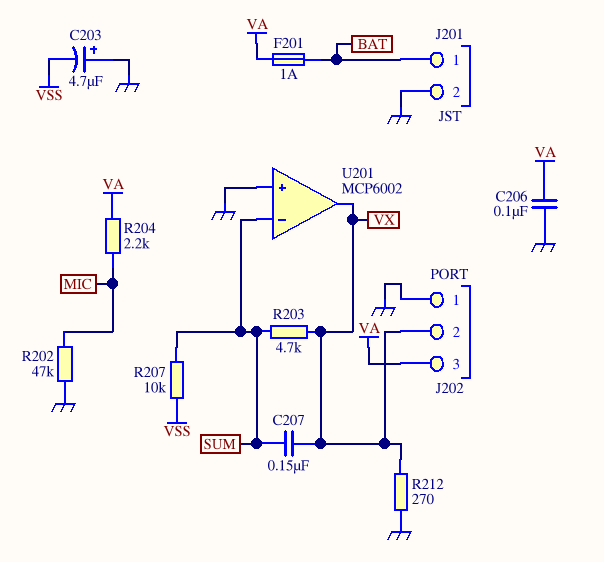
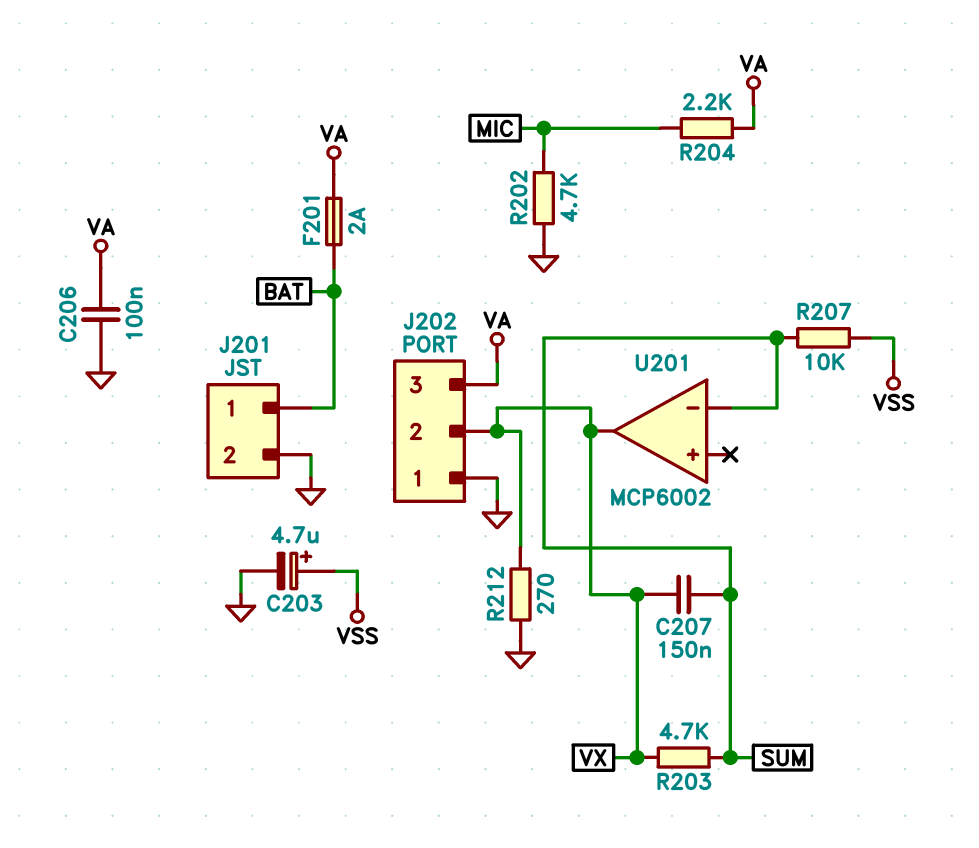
C203: 4.7uF (plus GND, minus VSS) -> 4.7uF (plus VSS, minus GND)
F201: 1A (BAT, VA) -> 2A (BAT, VA)
R202: 47k (GND, MIC) -> 4.7k (GND, MIC)
U201 pin in+: GND -> none

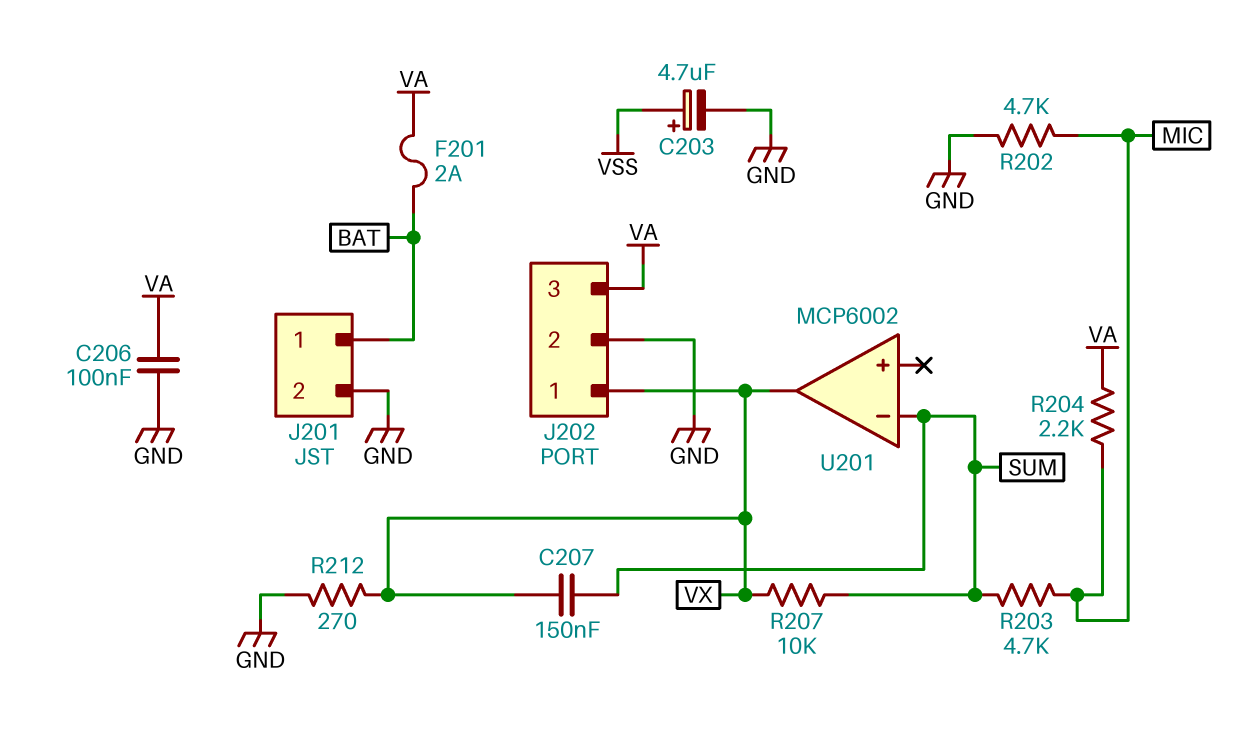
J202 pin 1: GND -> VX
J202 pin 2: VX -> GND
R203: 4.7k (SUM, VX) -> 4.7k (MIC, SUM)
R207: 10k (SUM, VSS) -> 10k (SUM, VX)

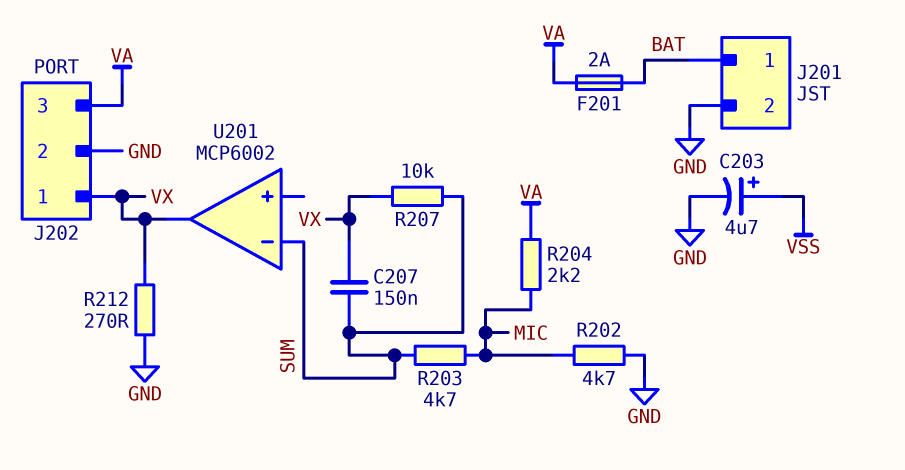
C206: 100nF (GND, VA) -> none

